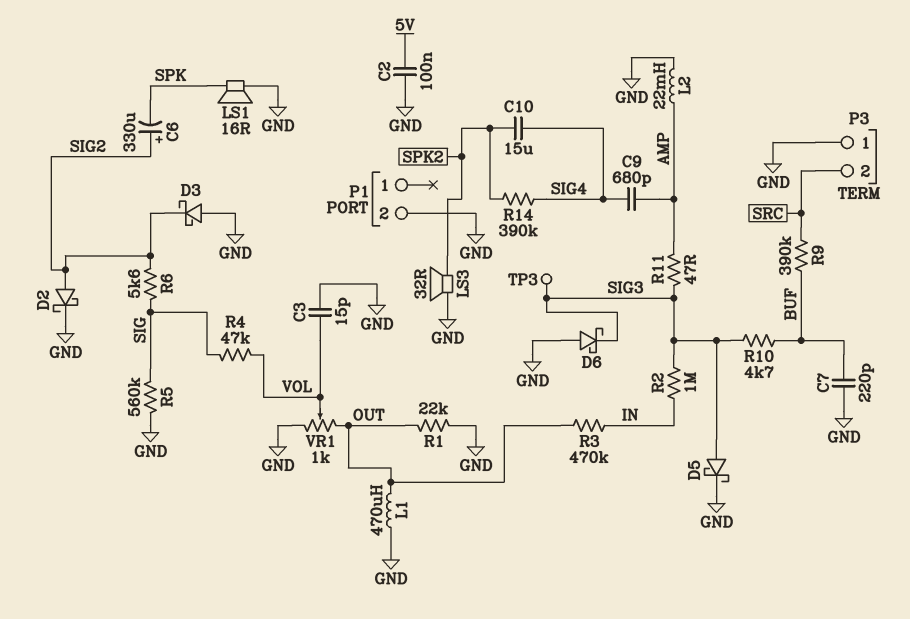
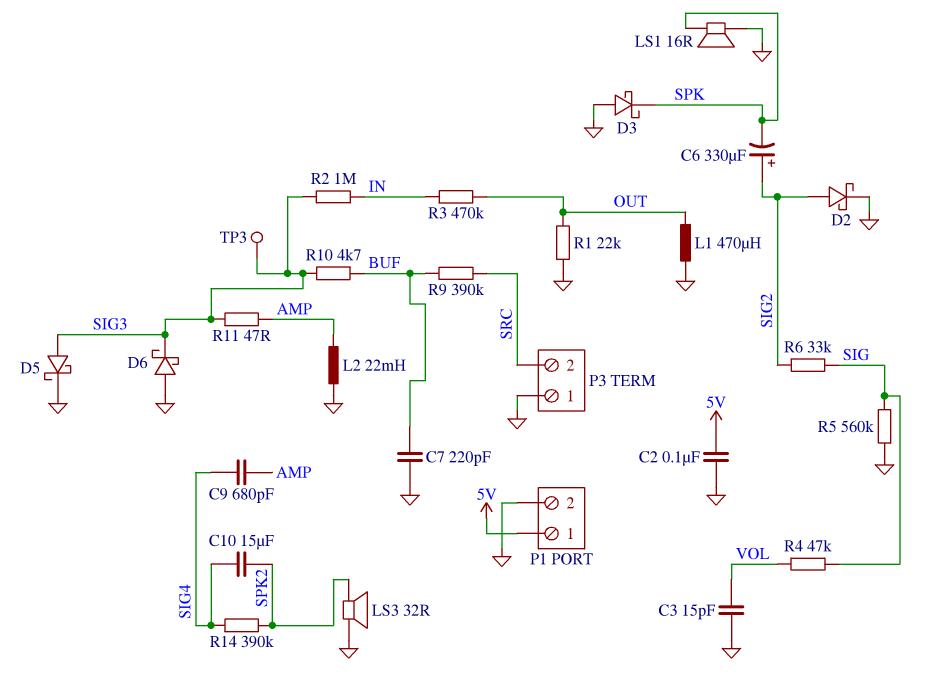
D3: schottky (A GND, K SIG2) -> schottky (A GND, K SPK)
P1 pin 1: none -> 5V
R6: 5.6k (SIG, SIG2) -> 33k (SIG, SIG2)
VR1: 1k (GND, OUT, wiper VOL) -> none

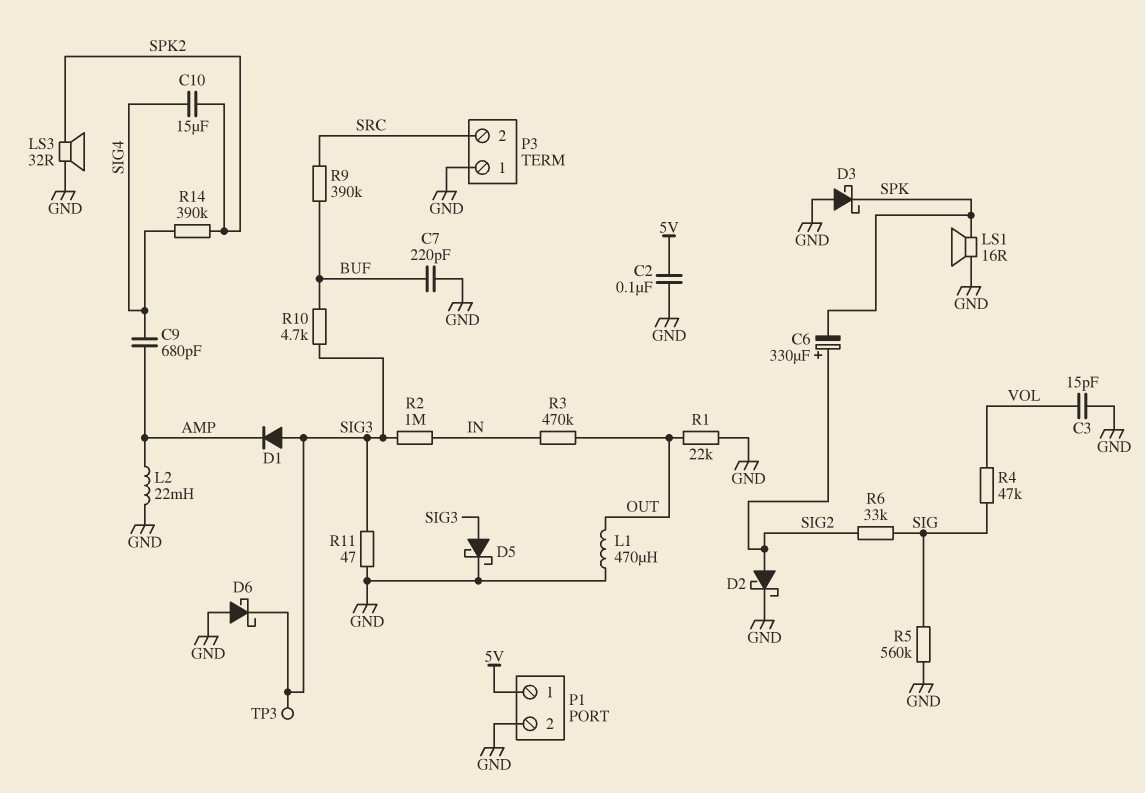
D1: none -> diode (A SIG3, K AMP)
R11: 47 (AMP, SIG3) -> 47 (GND, SIG3)

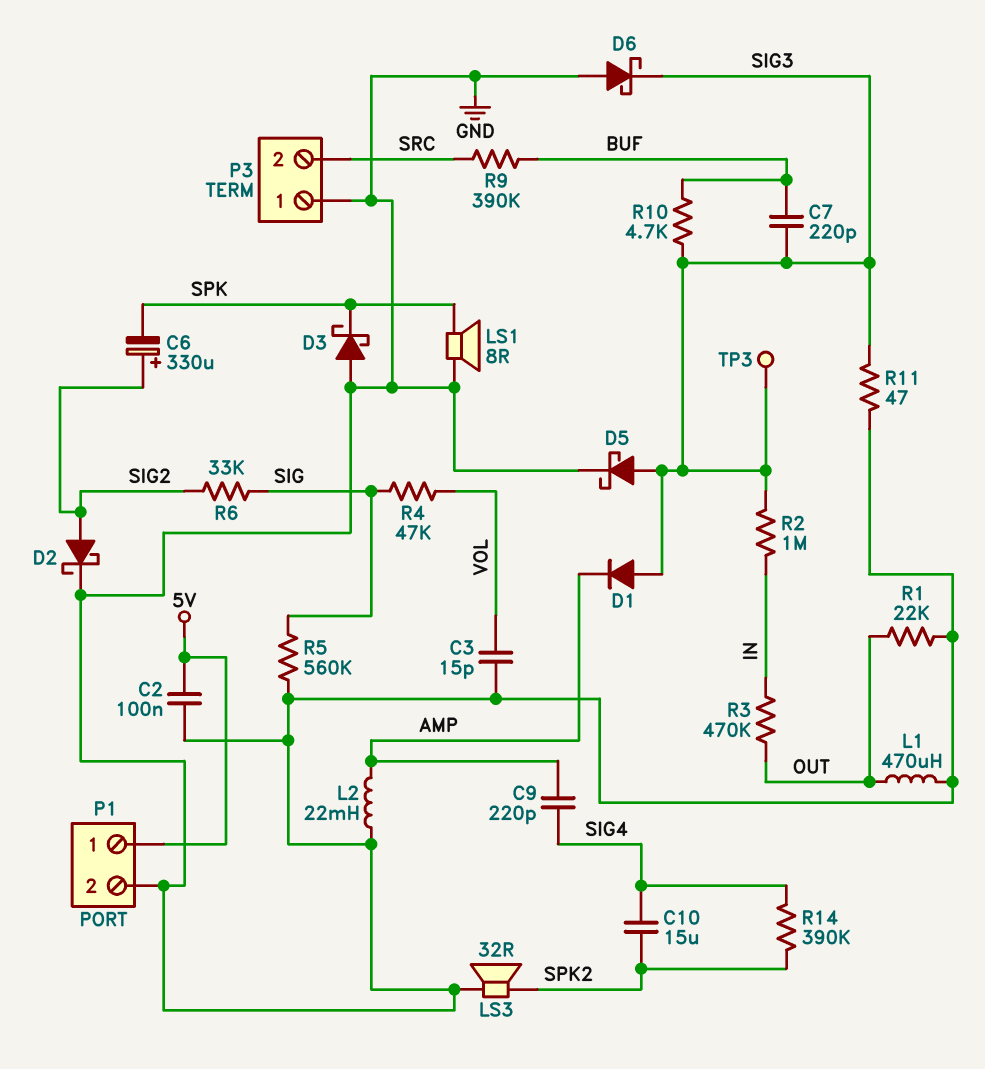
C7: 220pF (BUF, GND) -> 220pF (BUF, SIG3)
C9: 680pF (AMP, SIG4) -> 220pF (AMP, SIG4)
LS1: speaker 16R (GND, SPK) -> speaker 8R (GND, SPK)

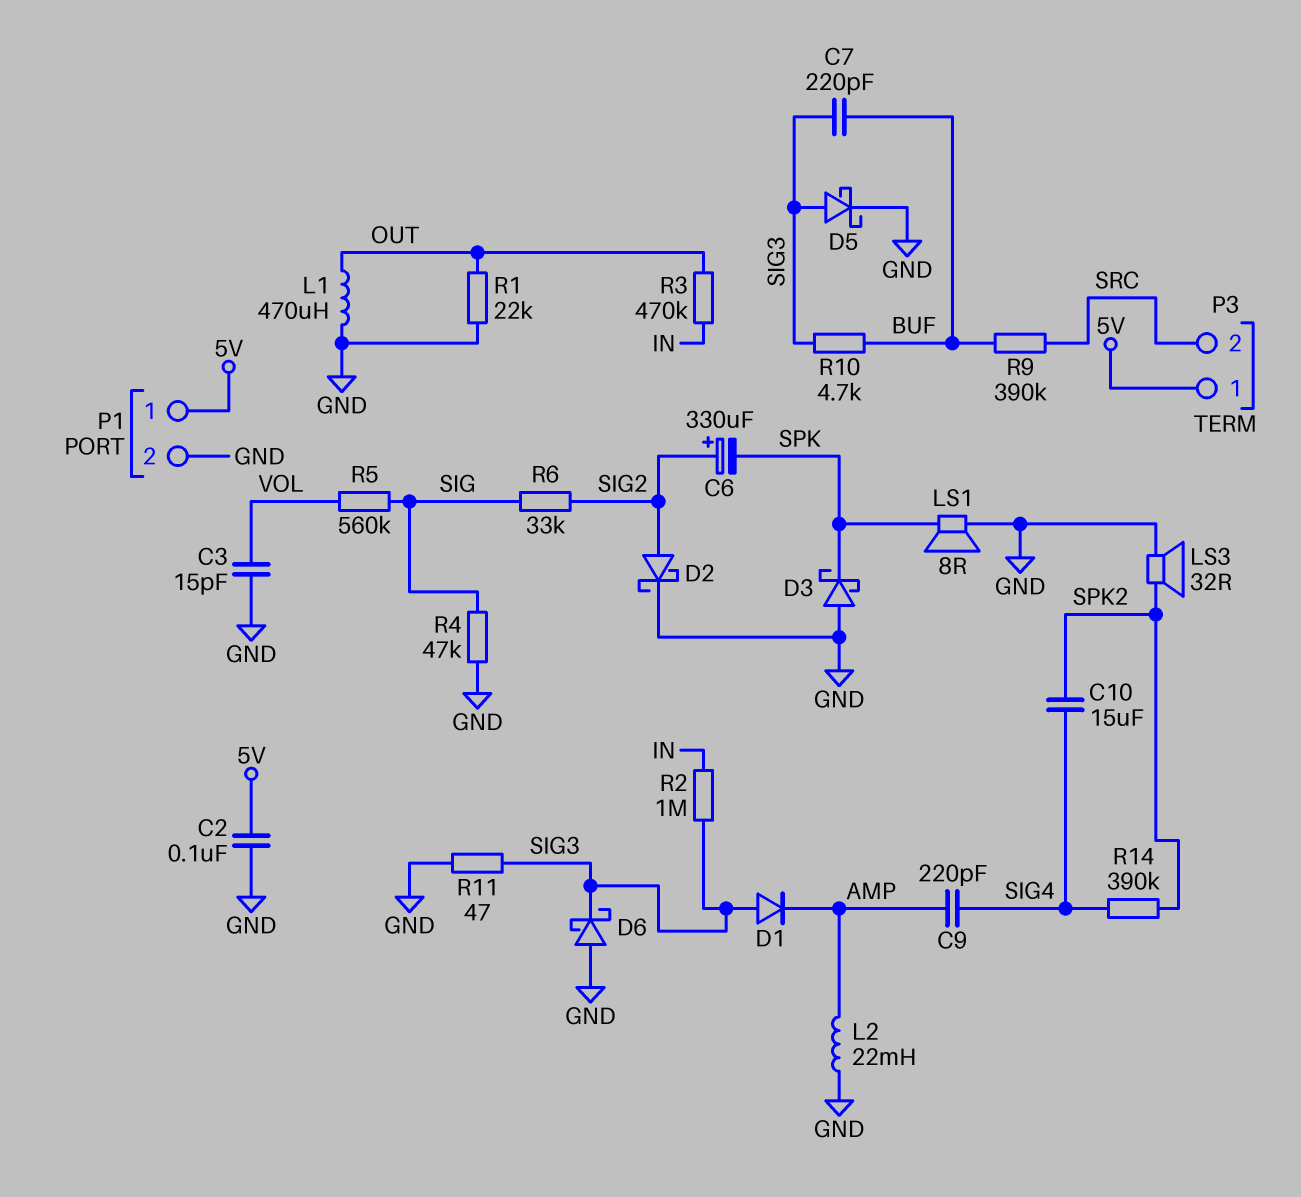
P3 pin 1: GND -> 5V
R4: 47k (SIG, VOL) -> 47k (GND, SIG)
R5: 560k (GND, SIG) -> 560k (SIG, VOL)
TP3: test point (SIG3) -> none

